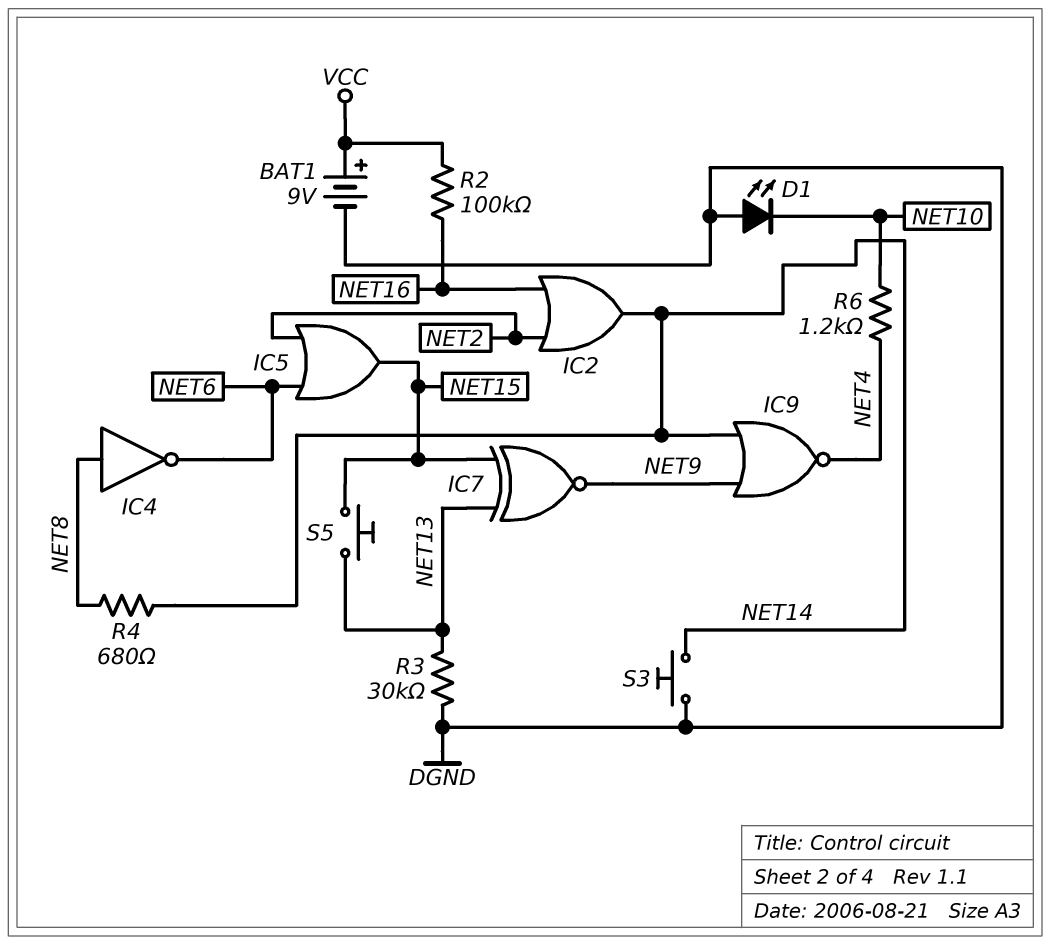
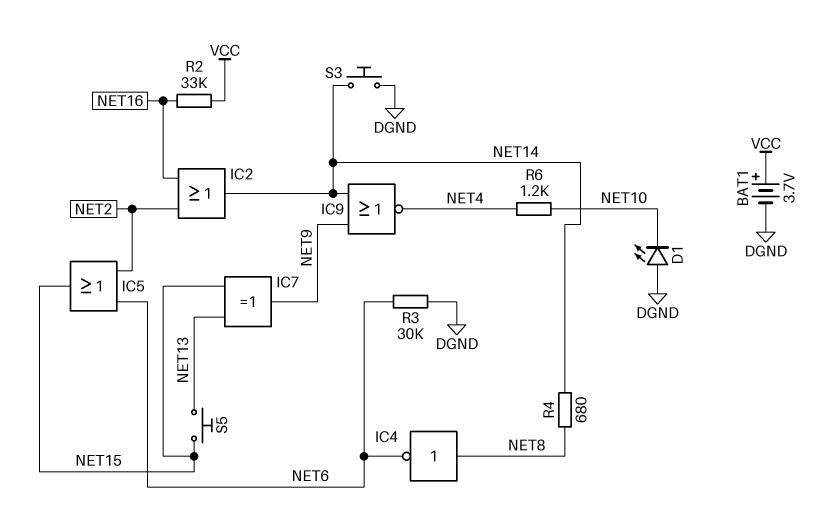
BAT1: 9V (plus VCC, minus DGND) -> 3.7V (plus VCC, minus DGND)
IC7: XNOR (in NET13, in NET15, out NET9) -> XOR (in NET13, in NET15, out NET9)
R2: 100k (NET16, VCC) -> 33k (NET16, VCC)
R3: 30k (DGND, NET13) -> 30k (DGND, NET6)

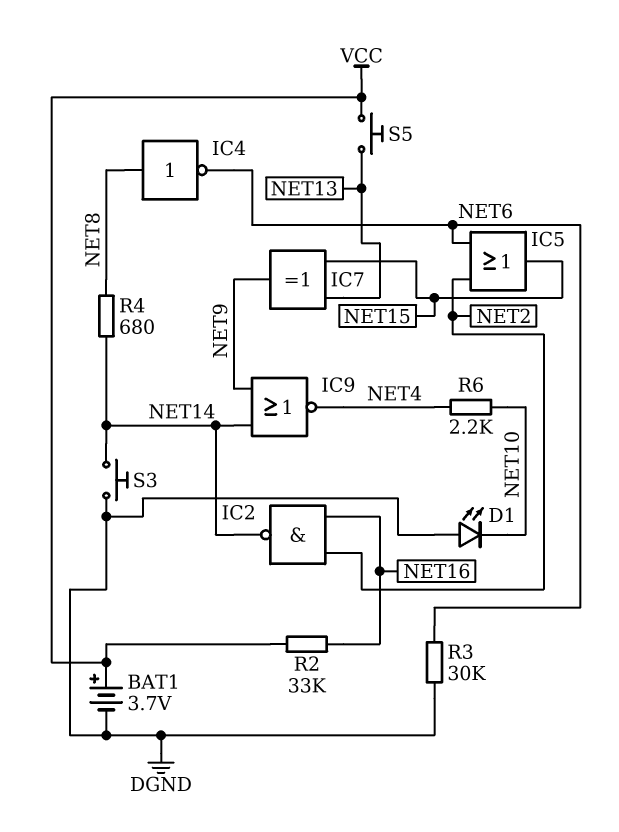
IC2: OR (in NET2, in NET16, out NET14) -> NAND (in NET2, in NET16, out NET14)
R6: 1.2k (NET4, NET10) -> 2.2k (NET4, NET10)
S5: button (NET13, NET15) -> button (NET13, VCC)

